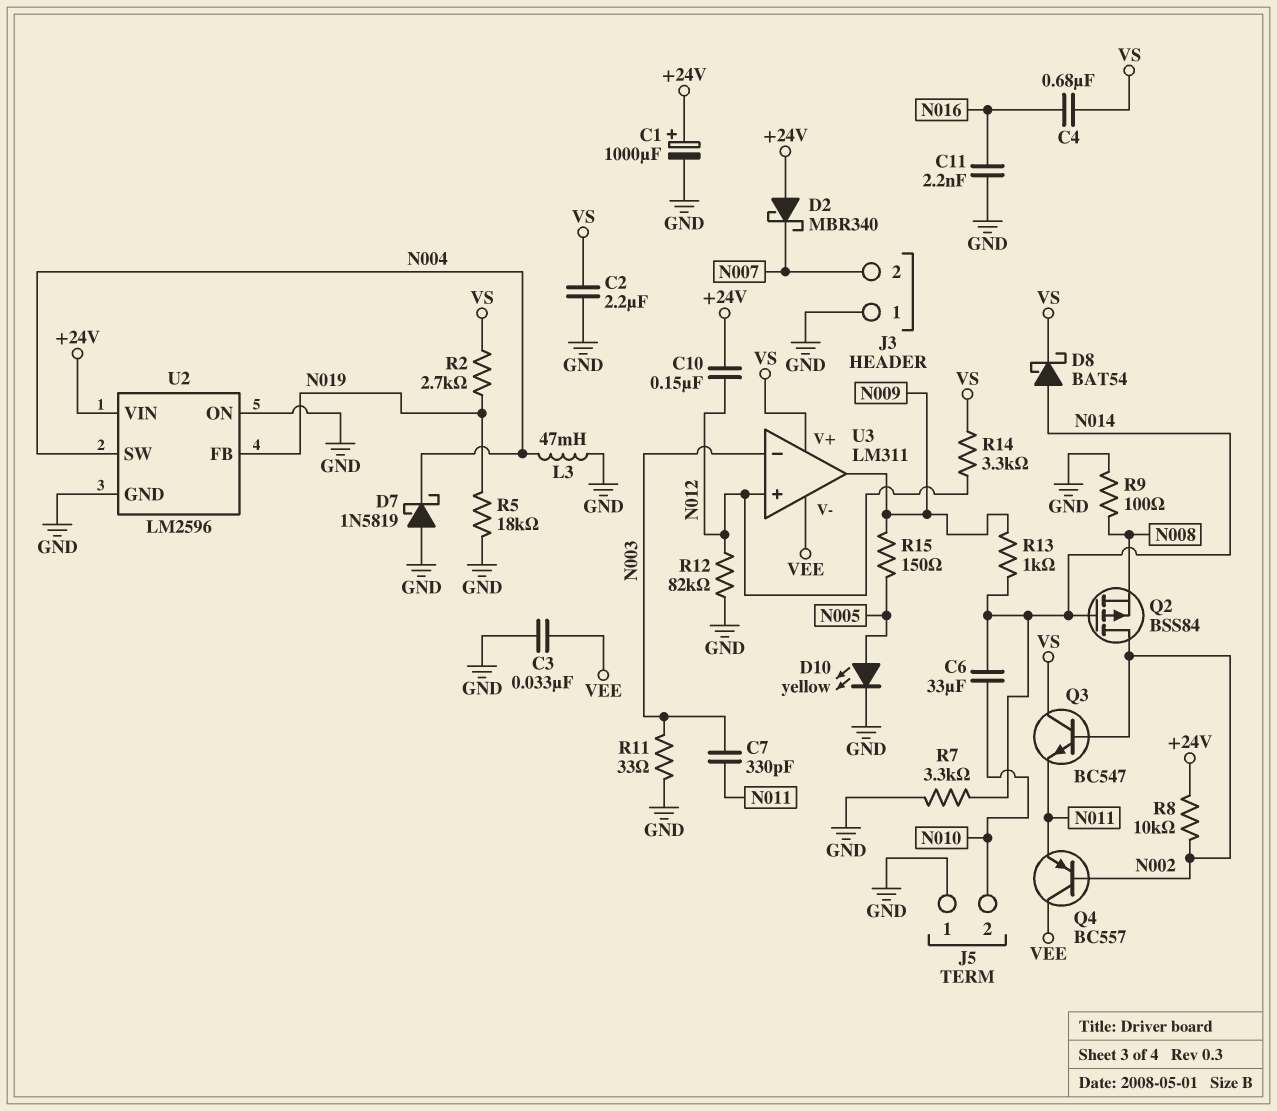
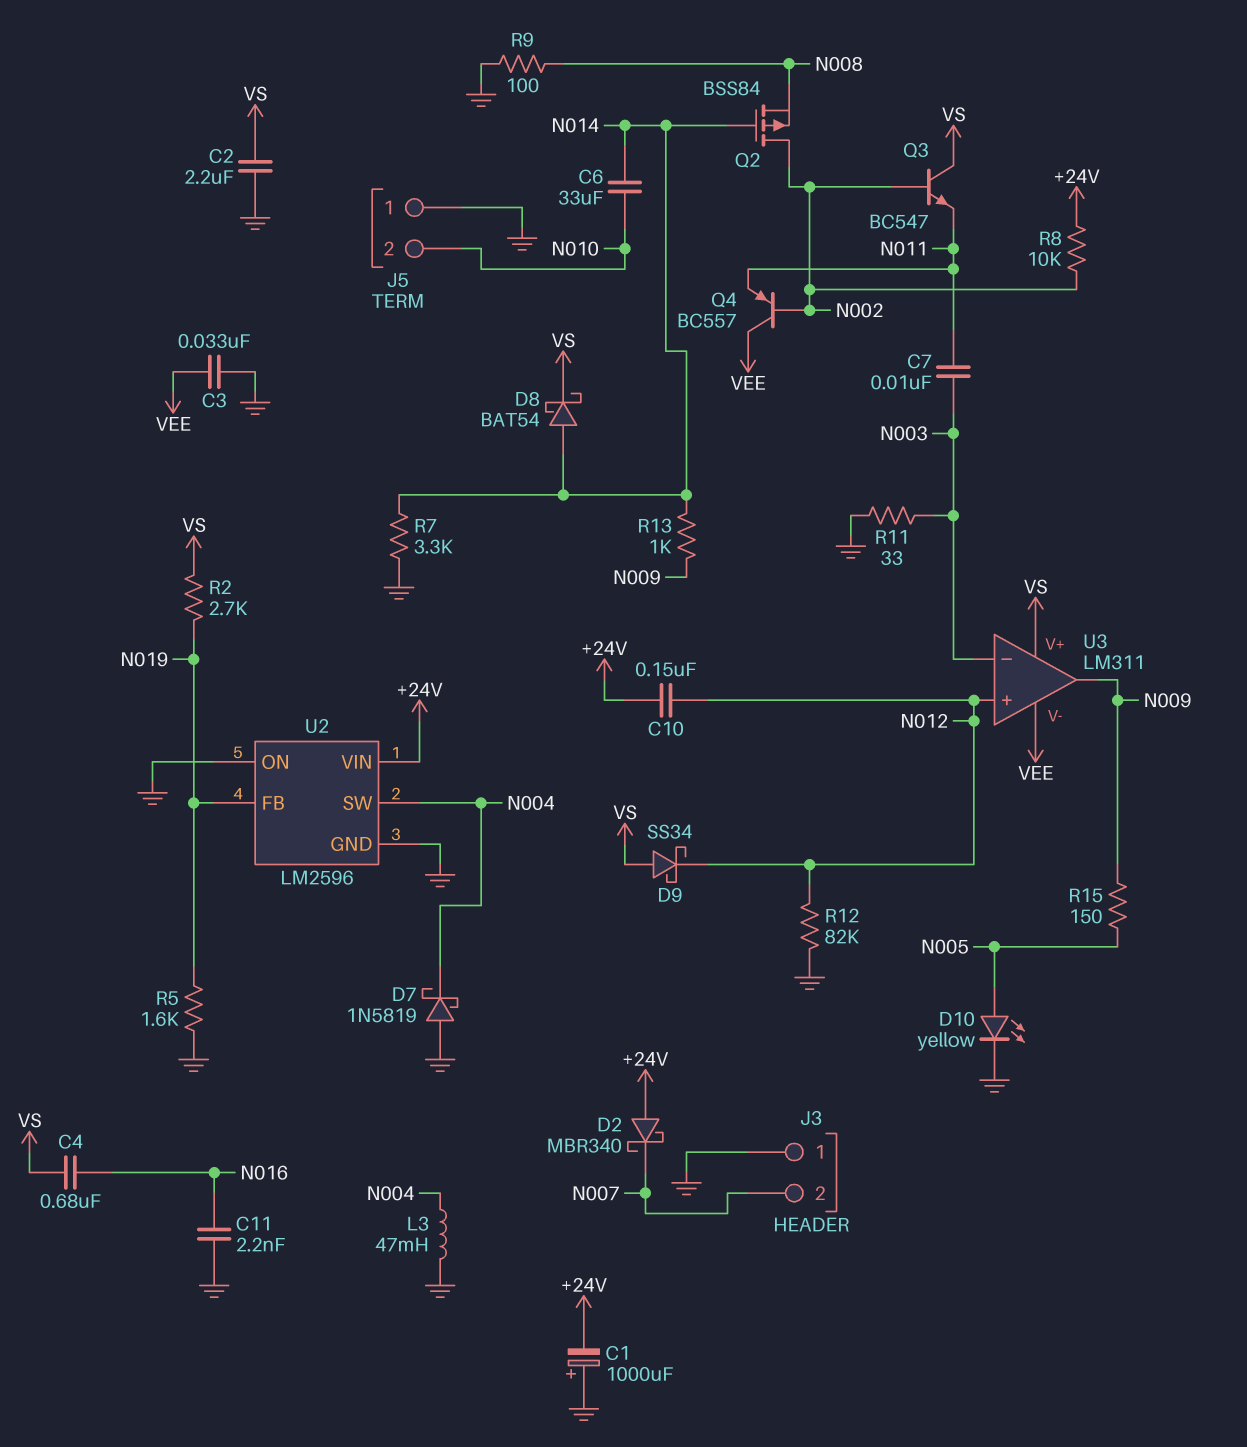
C1: 1000uF (plus +24V, minus GND) -> 1000uF (plus GND, minus +24V)
C7: 330pF (N003, N011) -> 10nF (N003, N011)
D9: none -> schottky SS34 (A VS, K N012)
R5: 18k (GND, N019) -> 1.6k (GND, N019)
R14: 3.3k (N012, VS) -> none

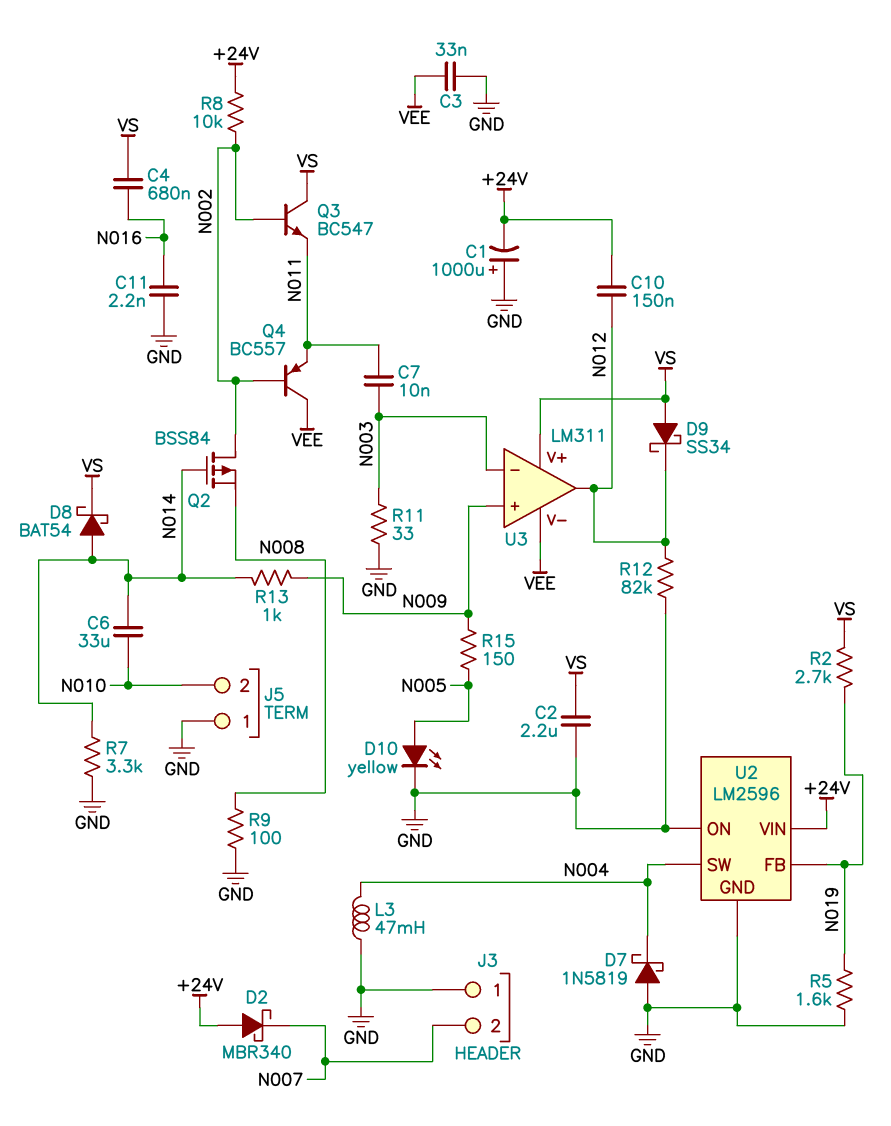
U3 pin in+: N012 -> N009
U3 pin out: N009 -> N012

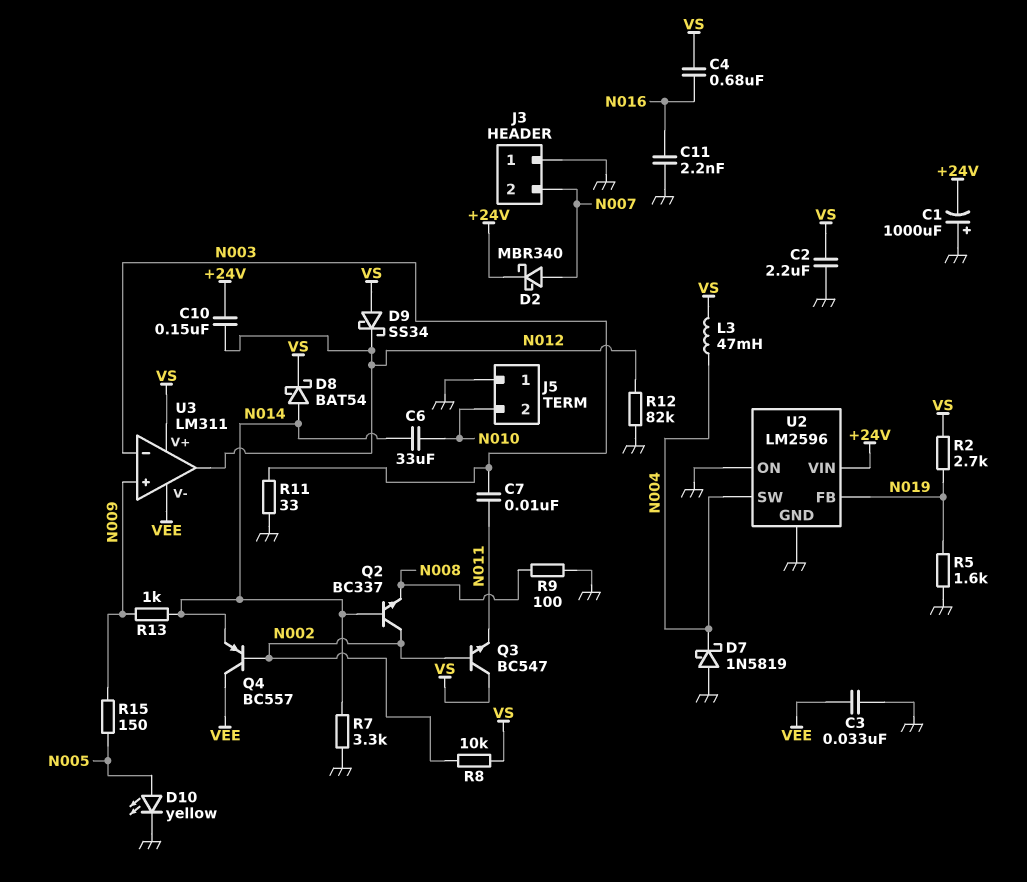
D2: schottky MBR340 (A +24V, K N007) -> schottky MBR340 (A N007, K +24V)
L3: 47mH (GND, N004) -> 47mH (N004, VS)
Q2: PMOS BSS84 (G N014, D N002, S N008) -> NPN BC337 (B N014, C N002, E N008)
Q4: PNP BC557 (B N002, C VEE, E N011) -> PNP BC557 (B N002, C VEE, E N014)
R8: 10k (+24V, N002) -> 10k (N002, VS)

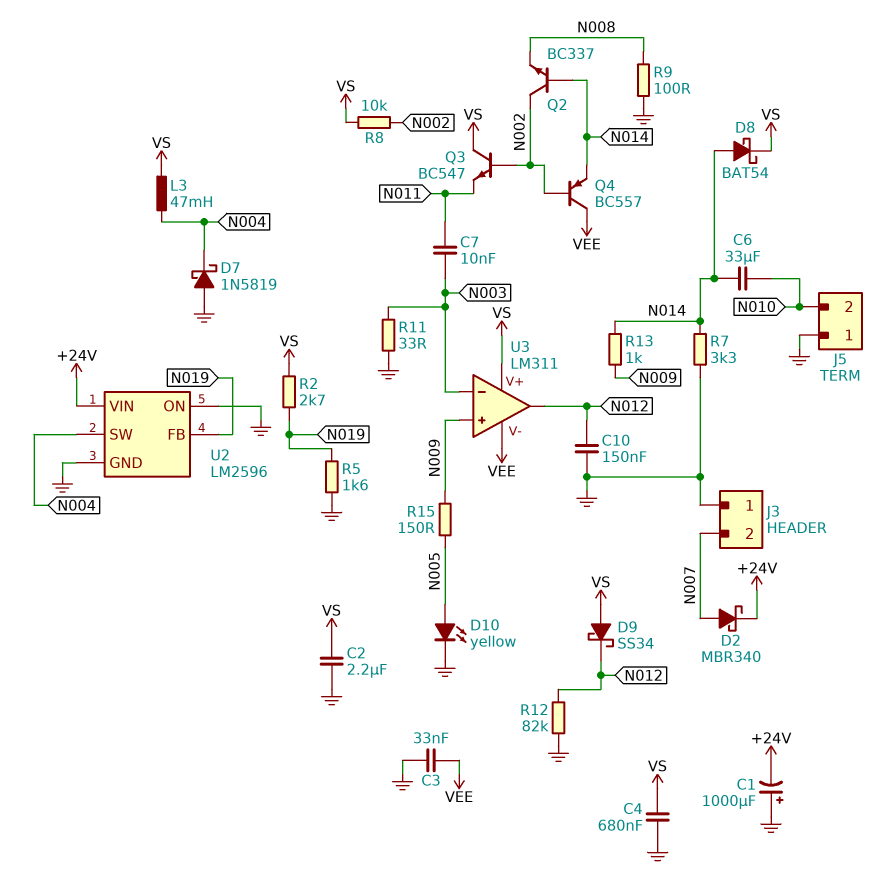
C4: 680nF (N016, VS) -> 680nF (GND, VS)
C10: 150nF (+24V, N012) -> 150nF (GND, N012)
C11: 2.2nF (GND, N016) -> none

